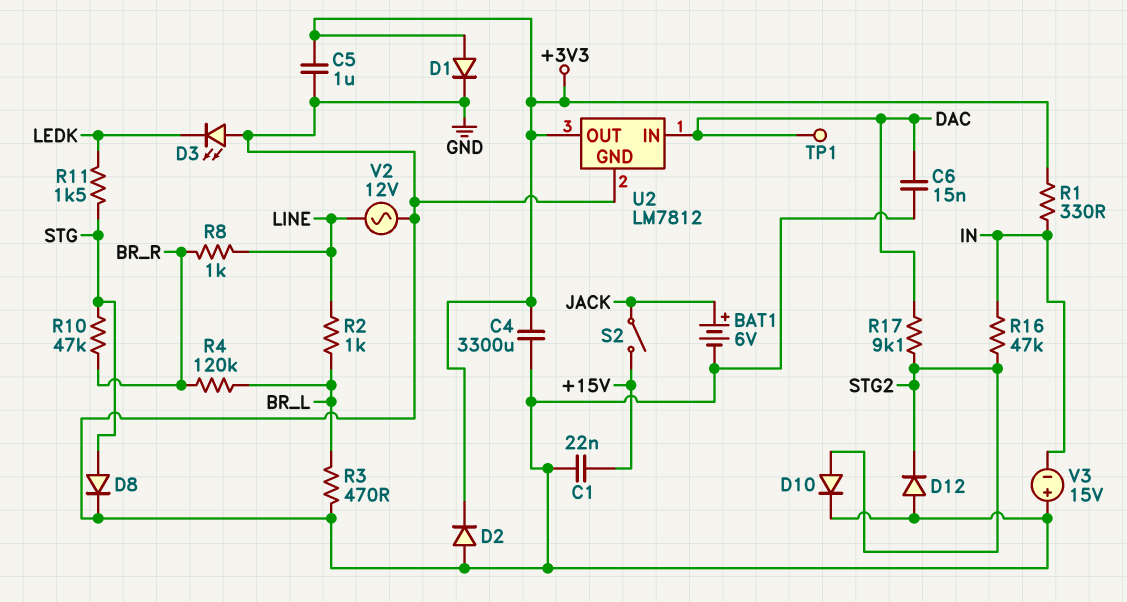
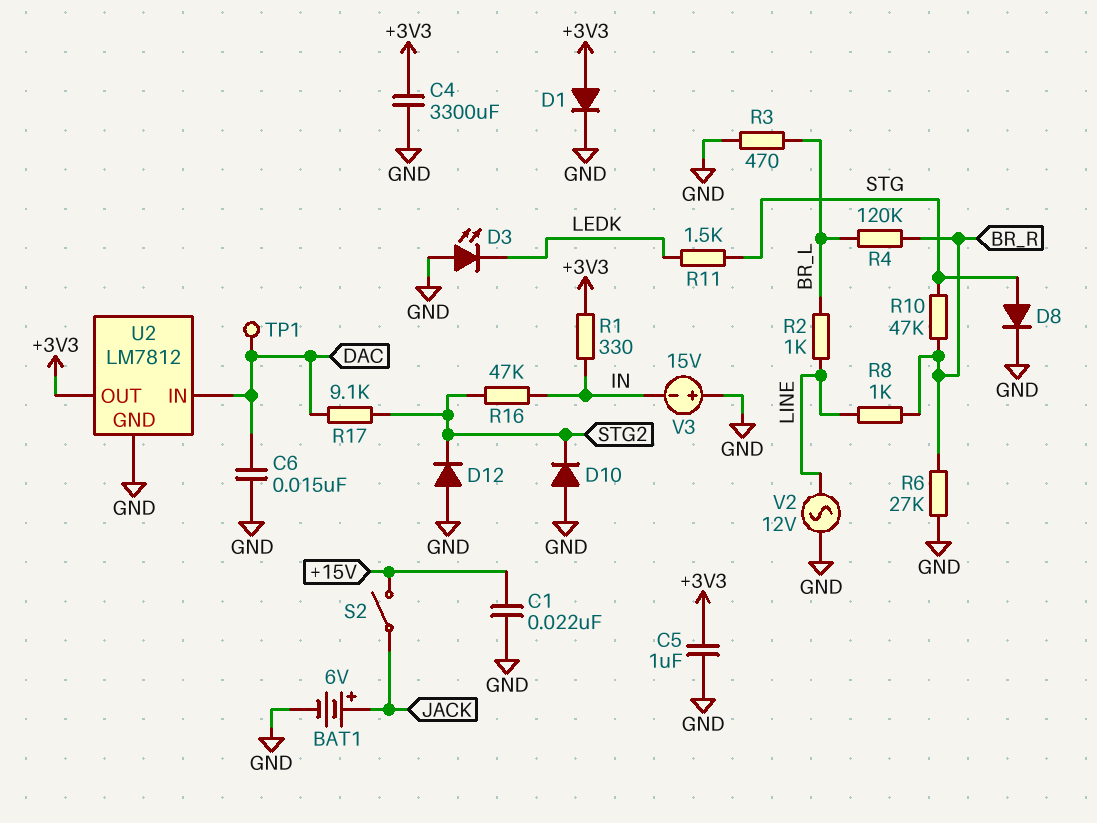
D2: diode (A GND, K +3V3) -> none
D10: diode (A STG2, K GND) -> diode (A GND, K STG2)
R6: none -> 27k (BR_R, GND)

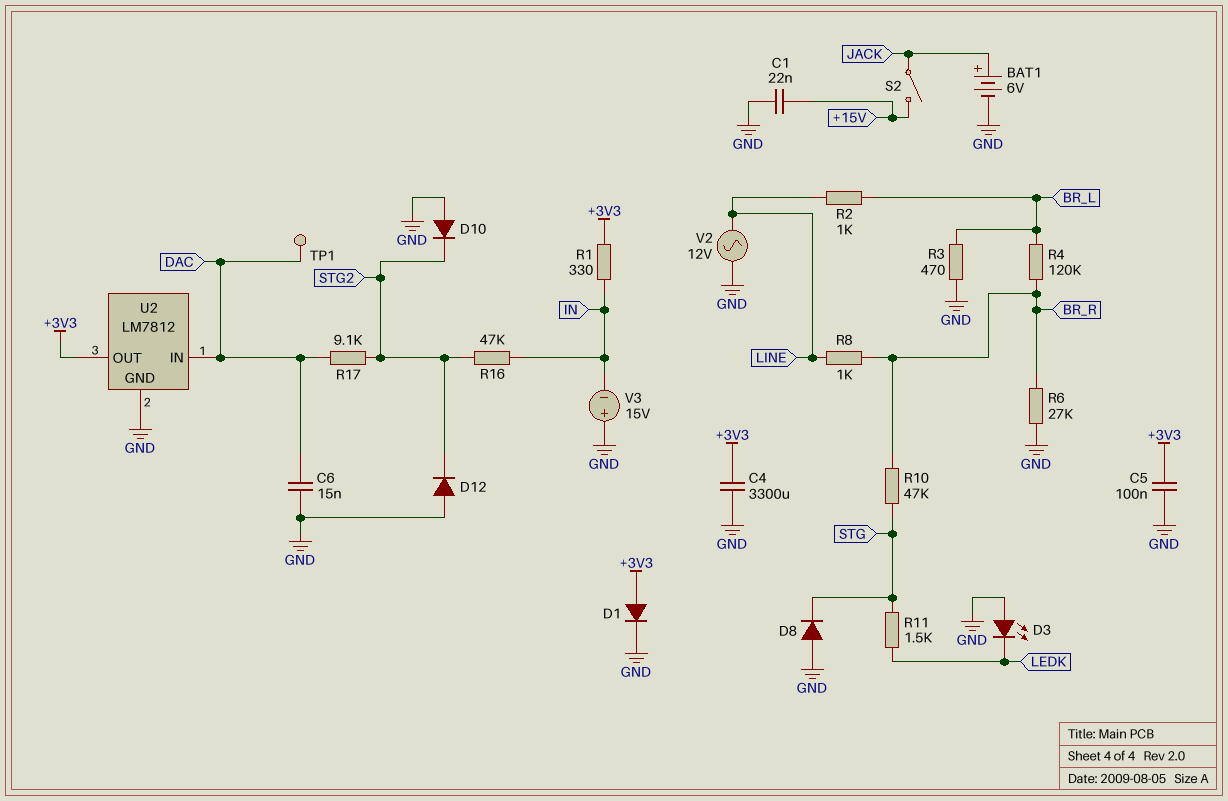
C5: 1uF (+3V3, GND) -> 100nF (+3V3, GND)
D8: diode (A STG, K GND) -> diode (A GND, K STG)

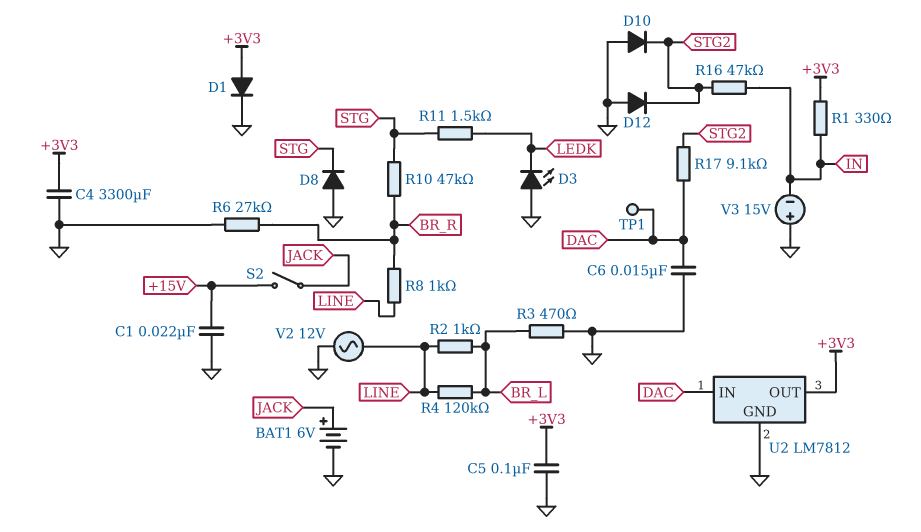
R4: 120k (BR_L, BR_R) -> 120k (BR_L, LINE)

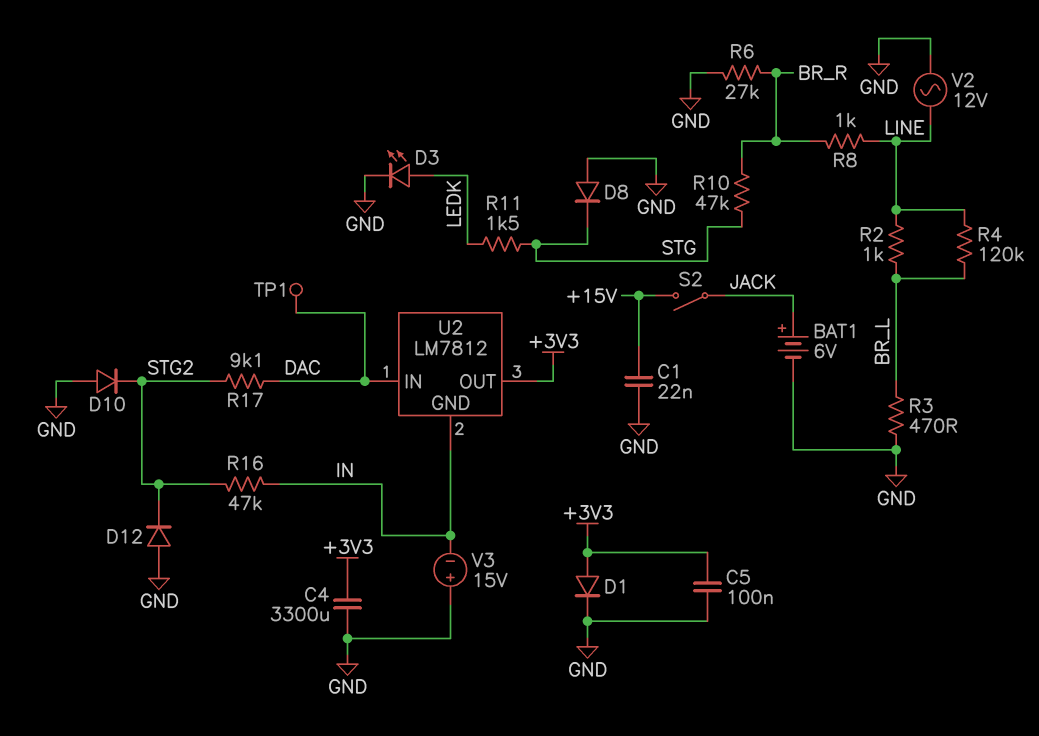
C6: 15nF (DAC, GND) -> none
D3: LED (A GND, K LEDK) -> LED (A LEDK, K GND)
R1: 330 (+3V3, IN) -> none
U2 pin GND: GND -> IN

